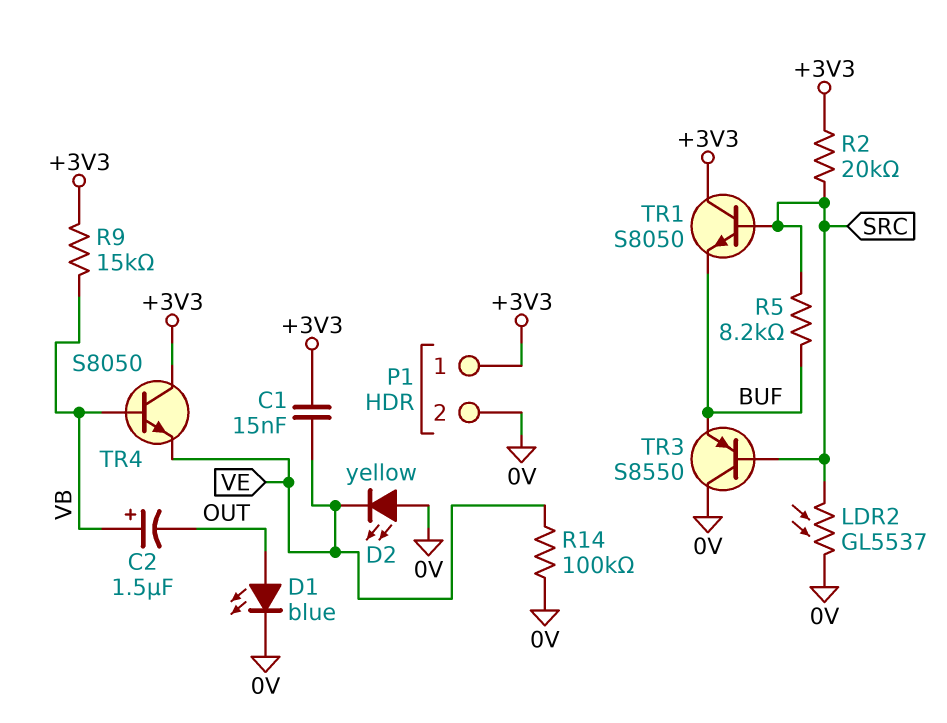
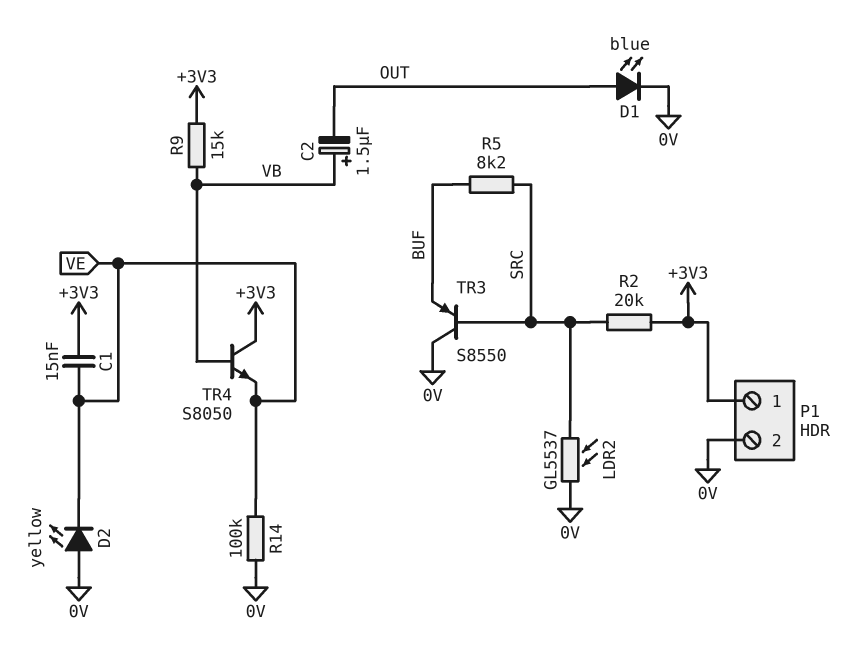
TR1: NPN S8050 (B SRC, C +3V3, E BUF) -> none

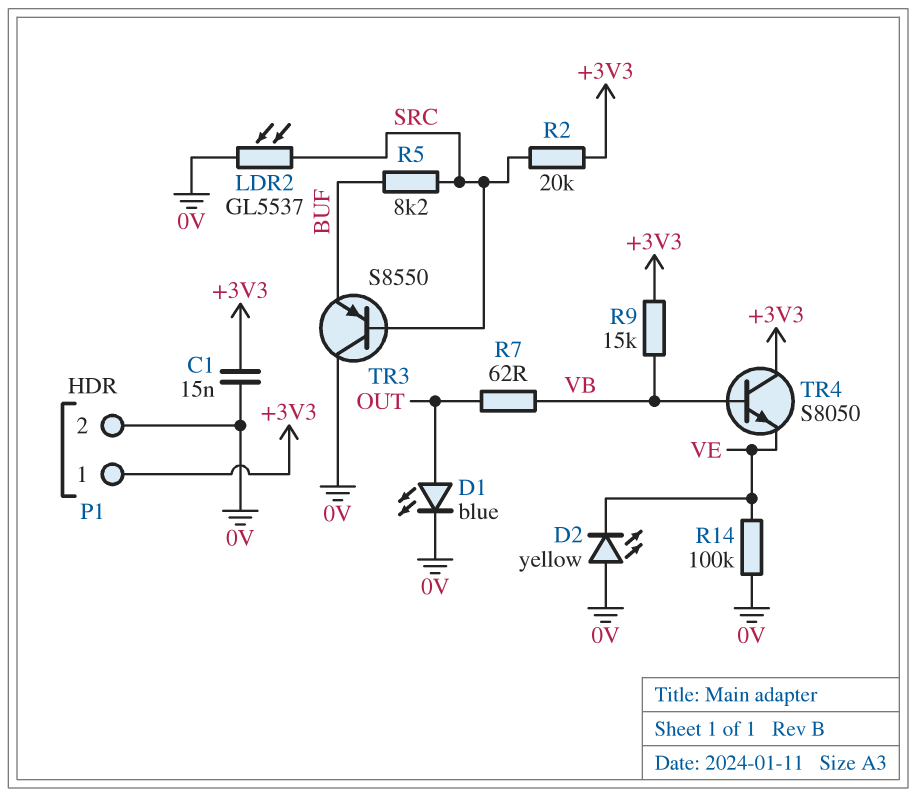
C1: 15nF (+3V3, VE) -> 15nF (+3V3, 0V)
C2: 1.5uF (plus VB, minus OUT) -> none
R7: none -> 62 (OUT, VB)

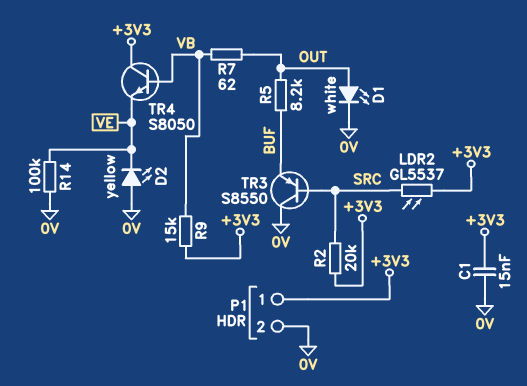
D1: LED blue (A OUT, K 0V) -> LED white (A OUT, K 0V)
LDR2: GL5537 (0V, SRC) -> GL5537 (+3V3, SRC)
R5: 8.2k (BUF, SRC) -> 8.2k (BUF, OUT)

